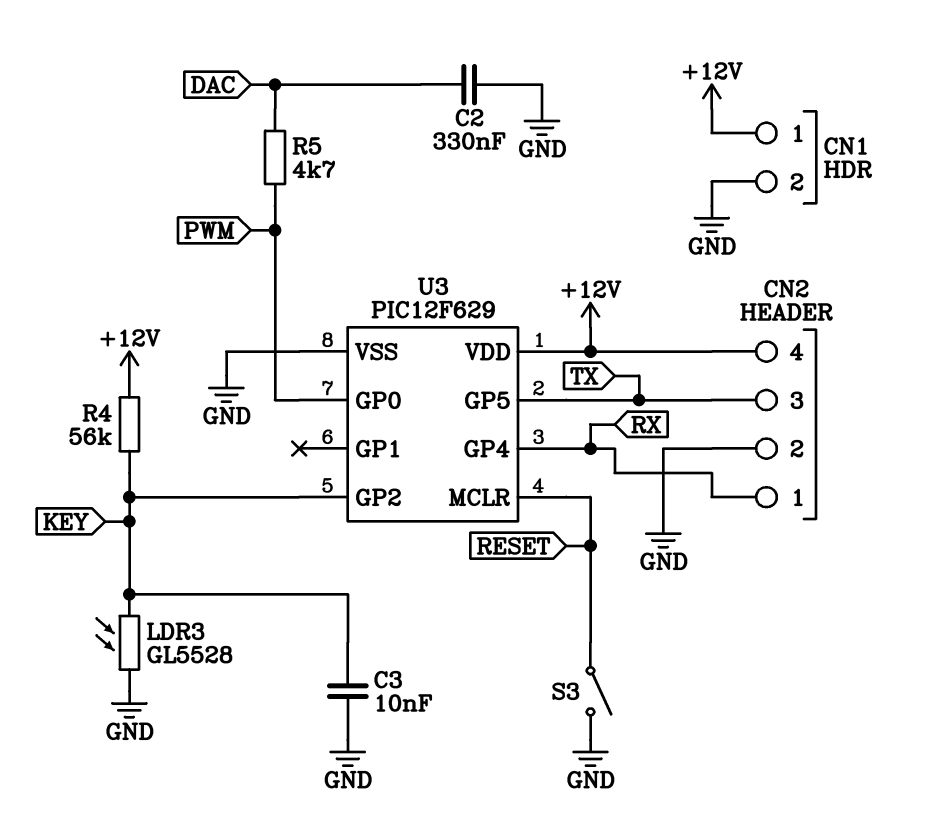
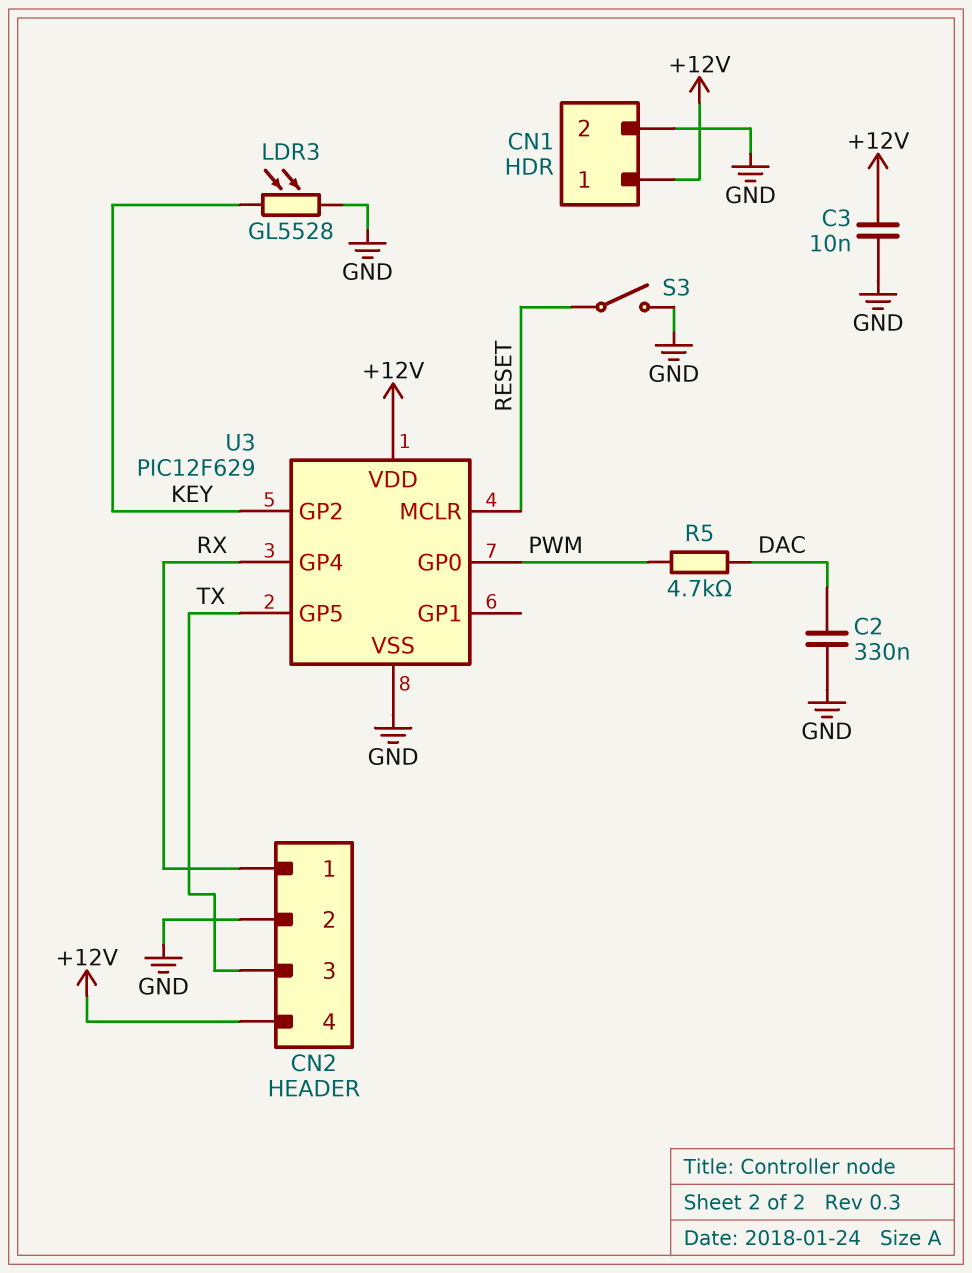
C3: 10nF (GND, KEY) -> 10nF (+12V, GND)
R4: 56k (+12V, KEY) -> none

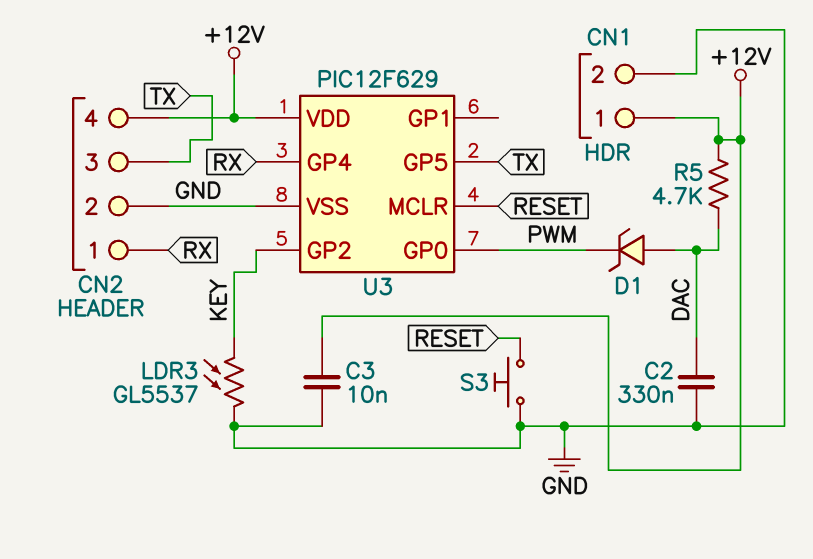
D1: none -> zener (A DAC, K PWM)
LDR3: GL5528 (GND, KEY) -> GL5537 (GND, KEY)
R5: 4.7k (DAC, PWM) -> 4.7k (+12V, DAC)
S3: switch (GND, RESET) -> button (GND, RESET)

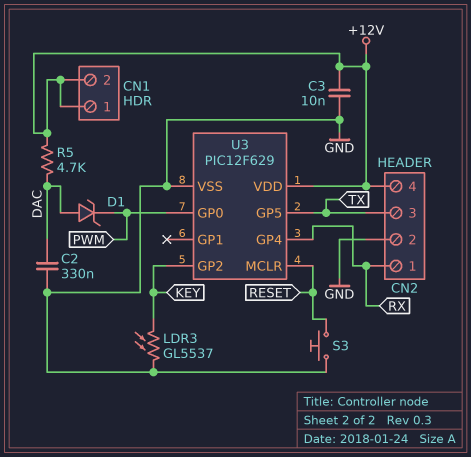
CN1 pin 2: GND -> +12V

